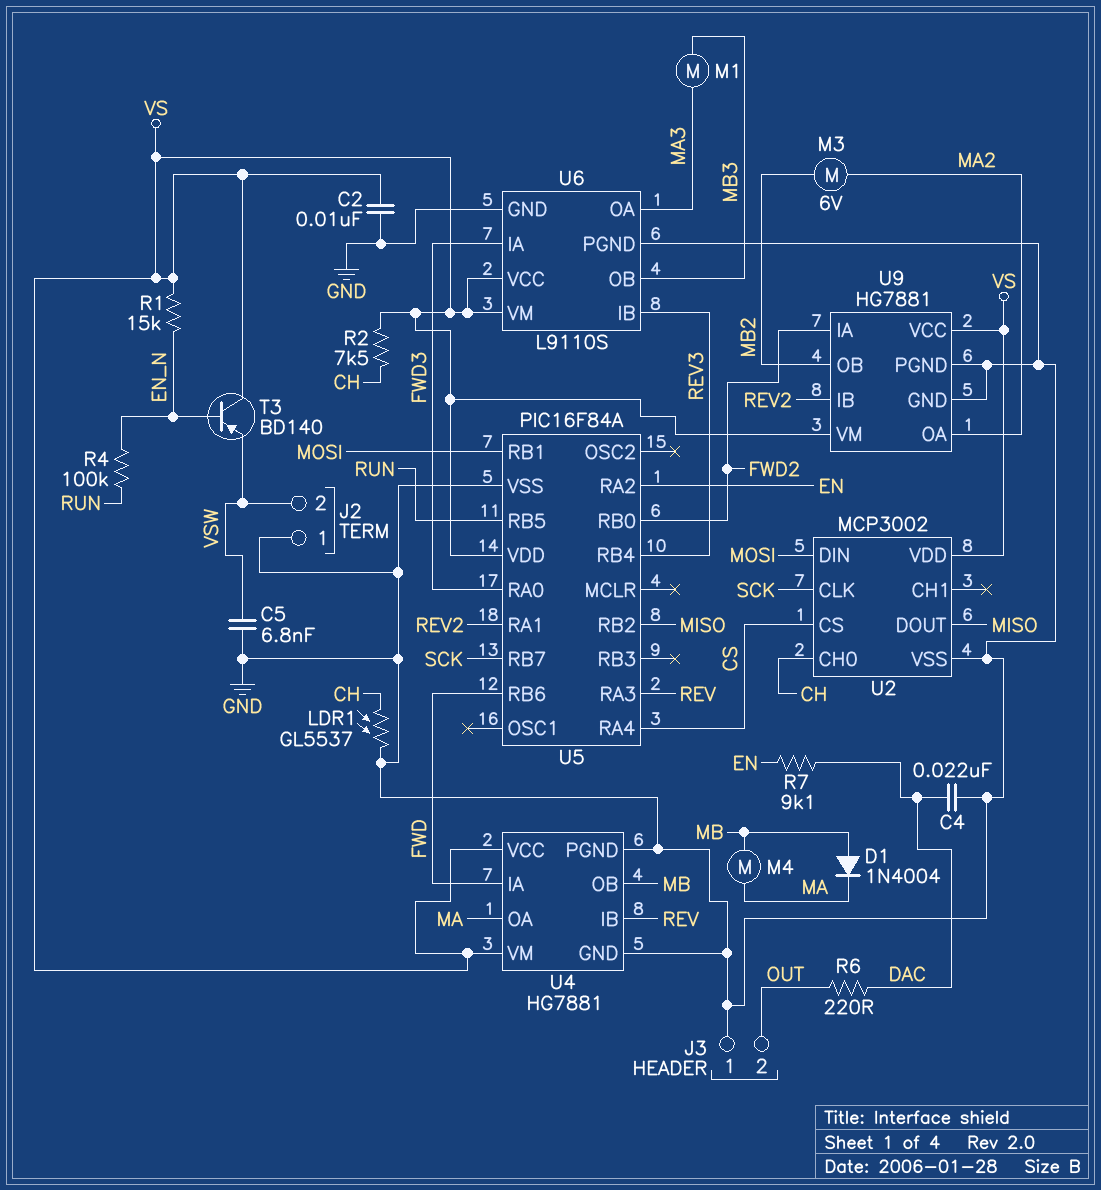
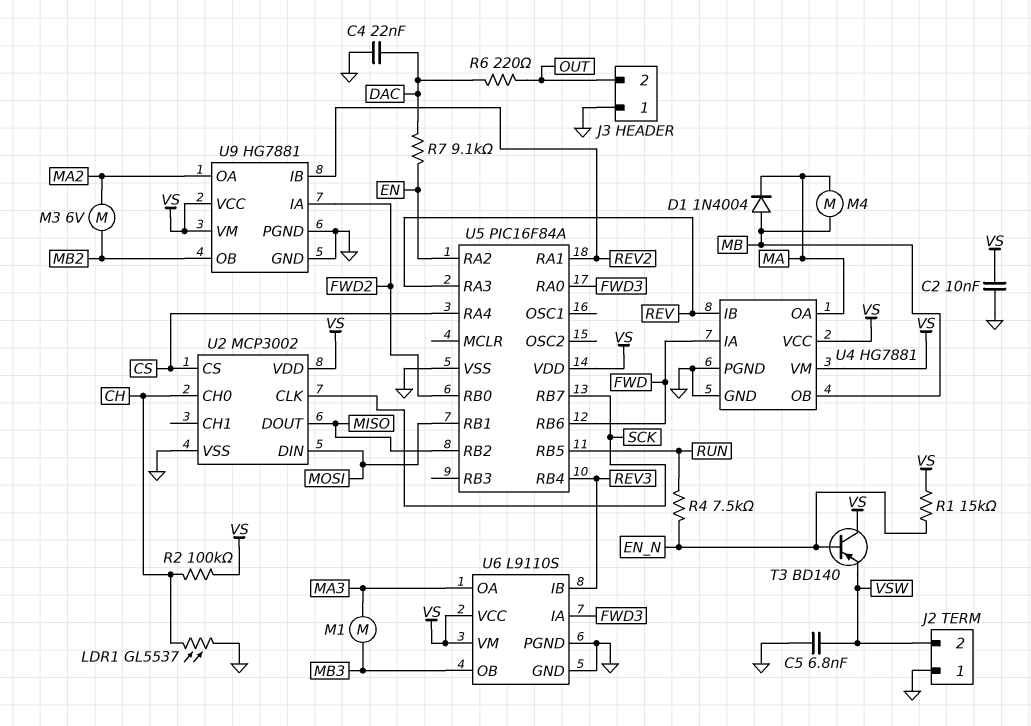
R2: 7.5k (CH, VS) -> 100k (CH, VS)
R4: 100k (EN_N, RUN) -> 7.5k (EN_N, RUN)

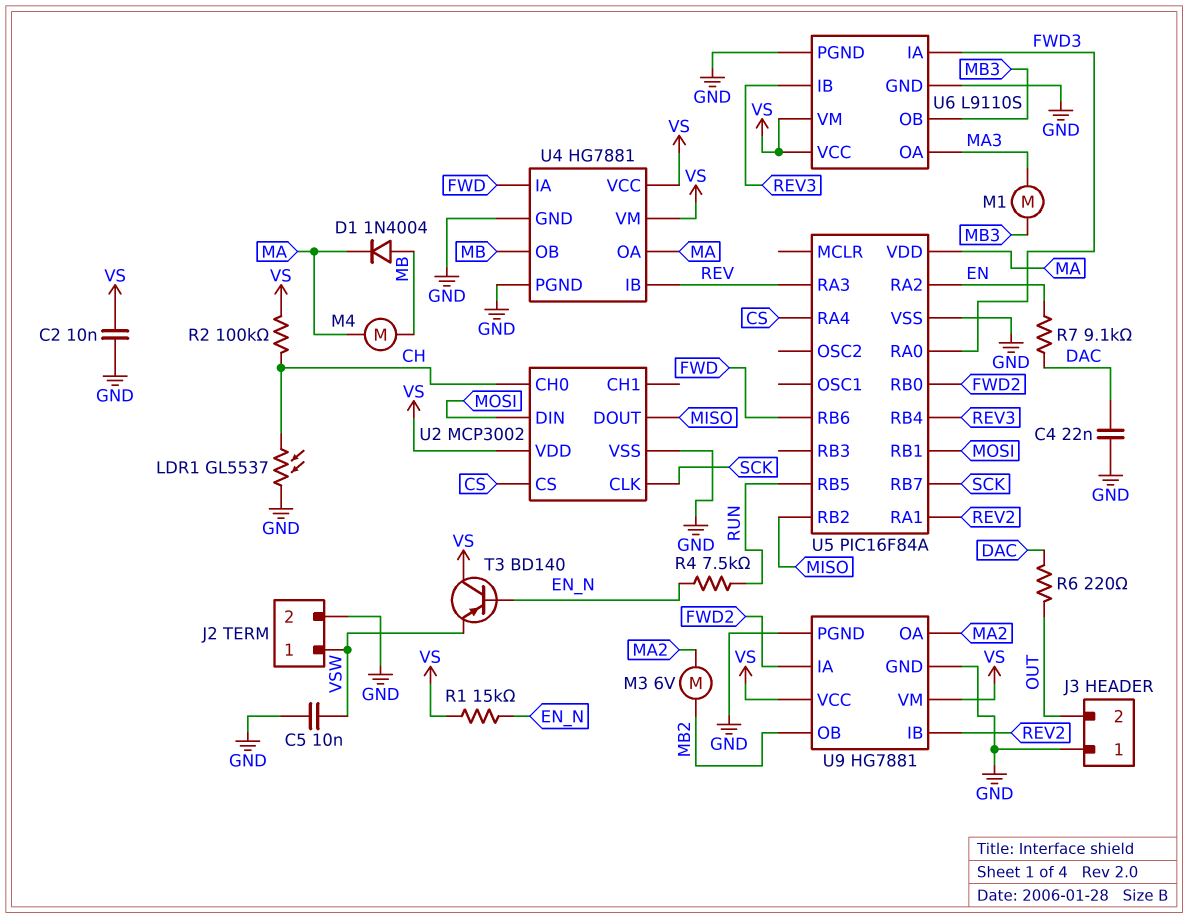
C5: 6.8nF (GND, VSW) -> 10nF (GND, VSW)
J2 pin 1: GND -> VSW
J2 pin 2: VSW -> GND
U5 pin VDD: VS -> MA

